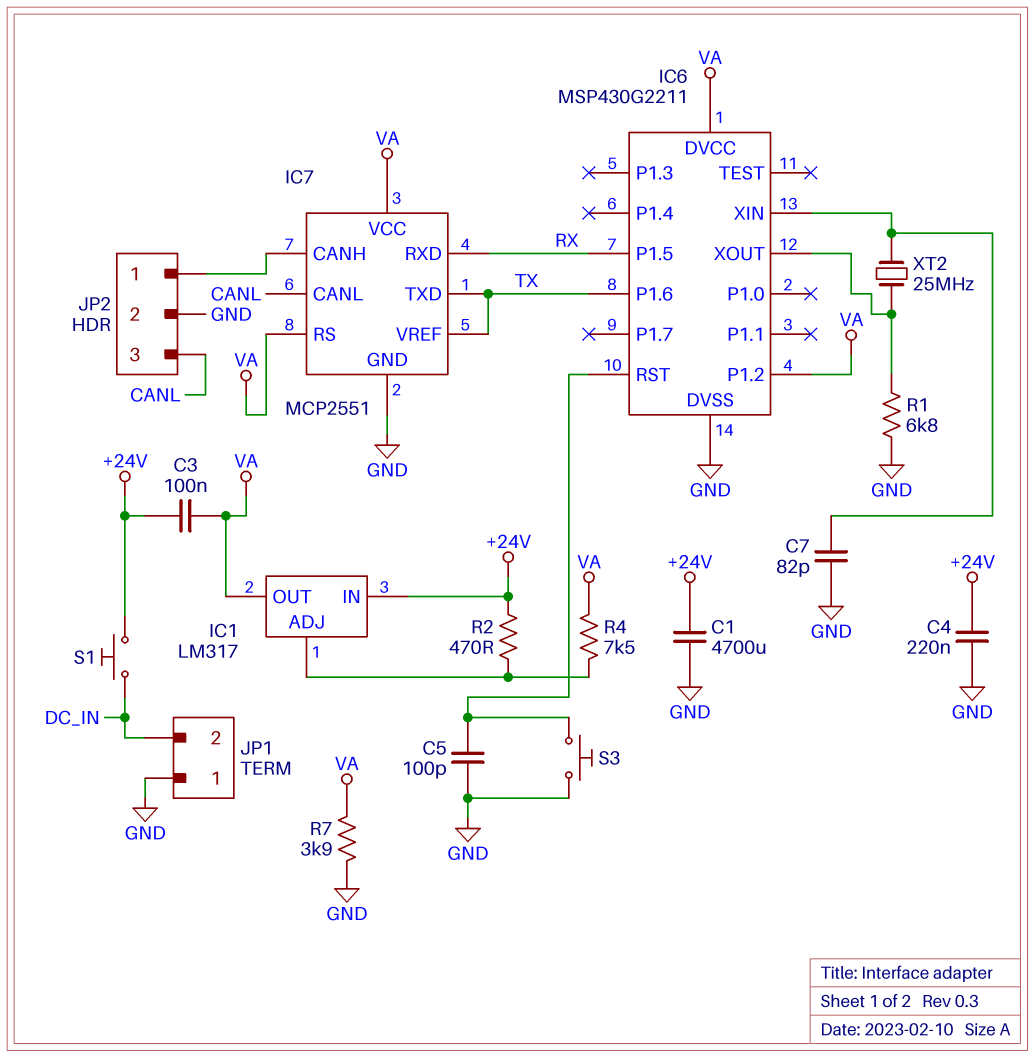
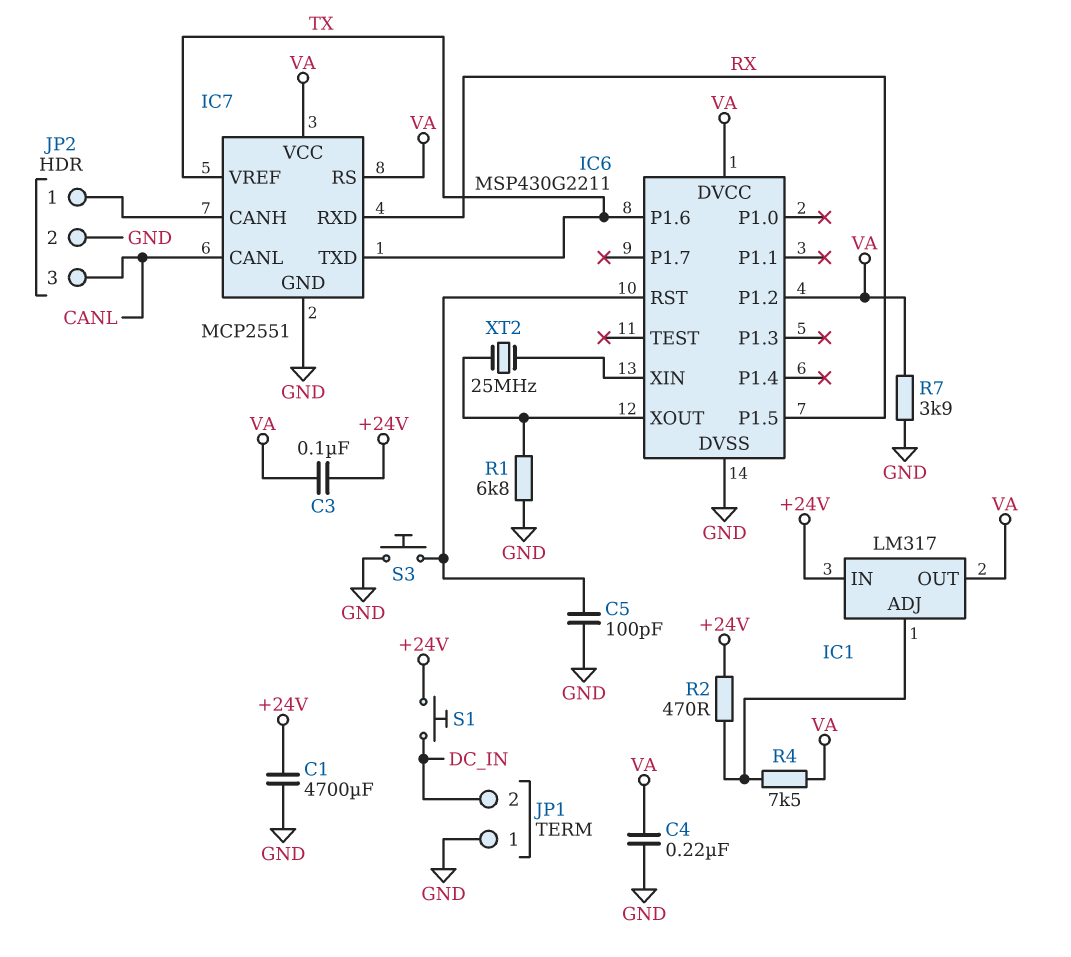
C4: 220nF (+24V, GND) -> 220nF (GND, VA)
C7: 82pF (GND, IC6/XIN) -> none

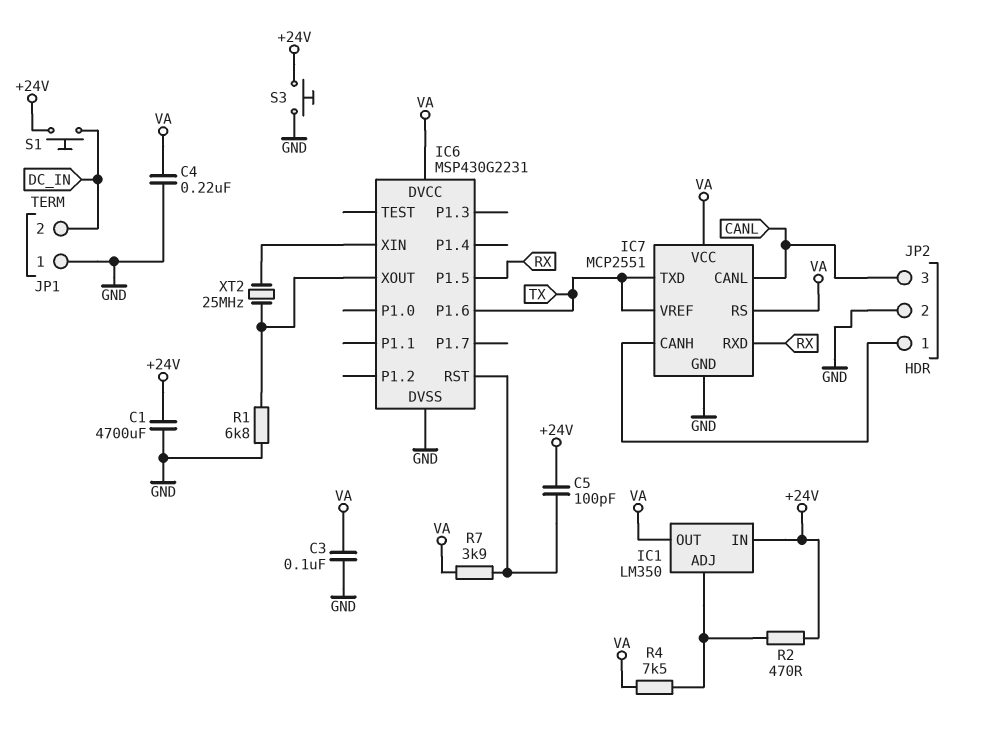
C3: 100nF (+24V, VA) -> 100nF (GND, VA)
C5: 100pF (GND, IC6/RST) -> 100pF (+24V, IC6/RST)
IC1: LM317 -> LM350
IC6: MSP430G2211 -> MSP430G2231
IC6 pin P1.2: VA -> none
R7: 3.9k (GND, VA) -> 3.9k (IC6/RST, VA)
S3: button (GND, IC6/RST) -> button (+24V, GND)

